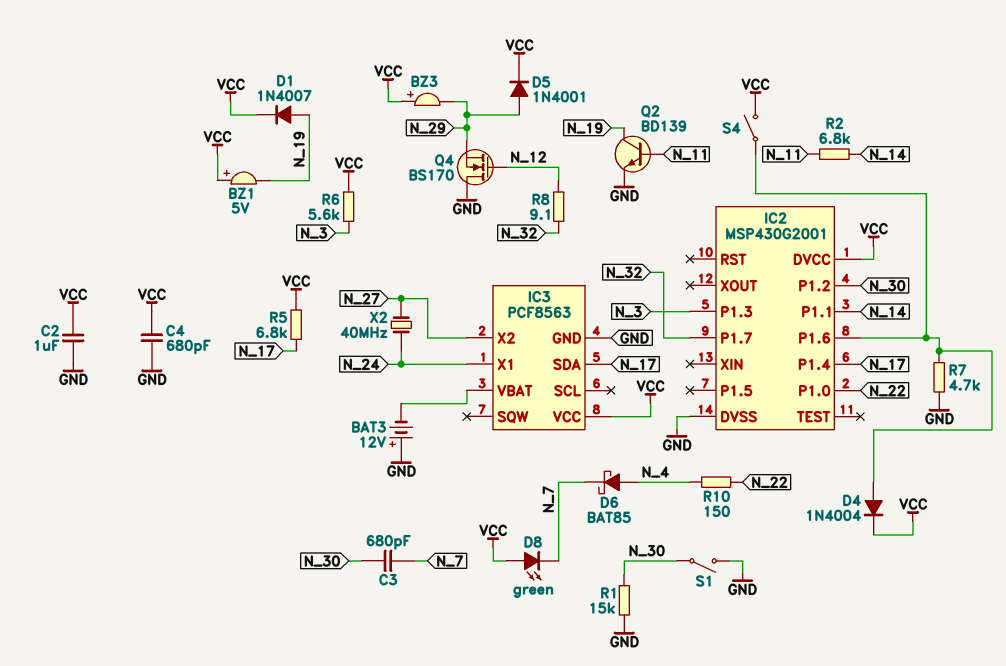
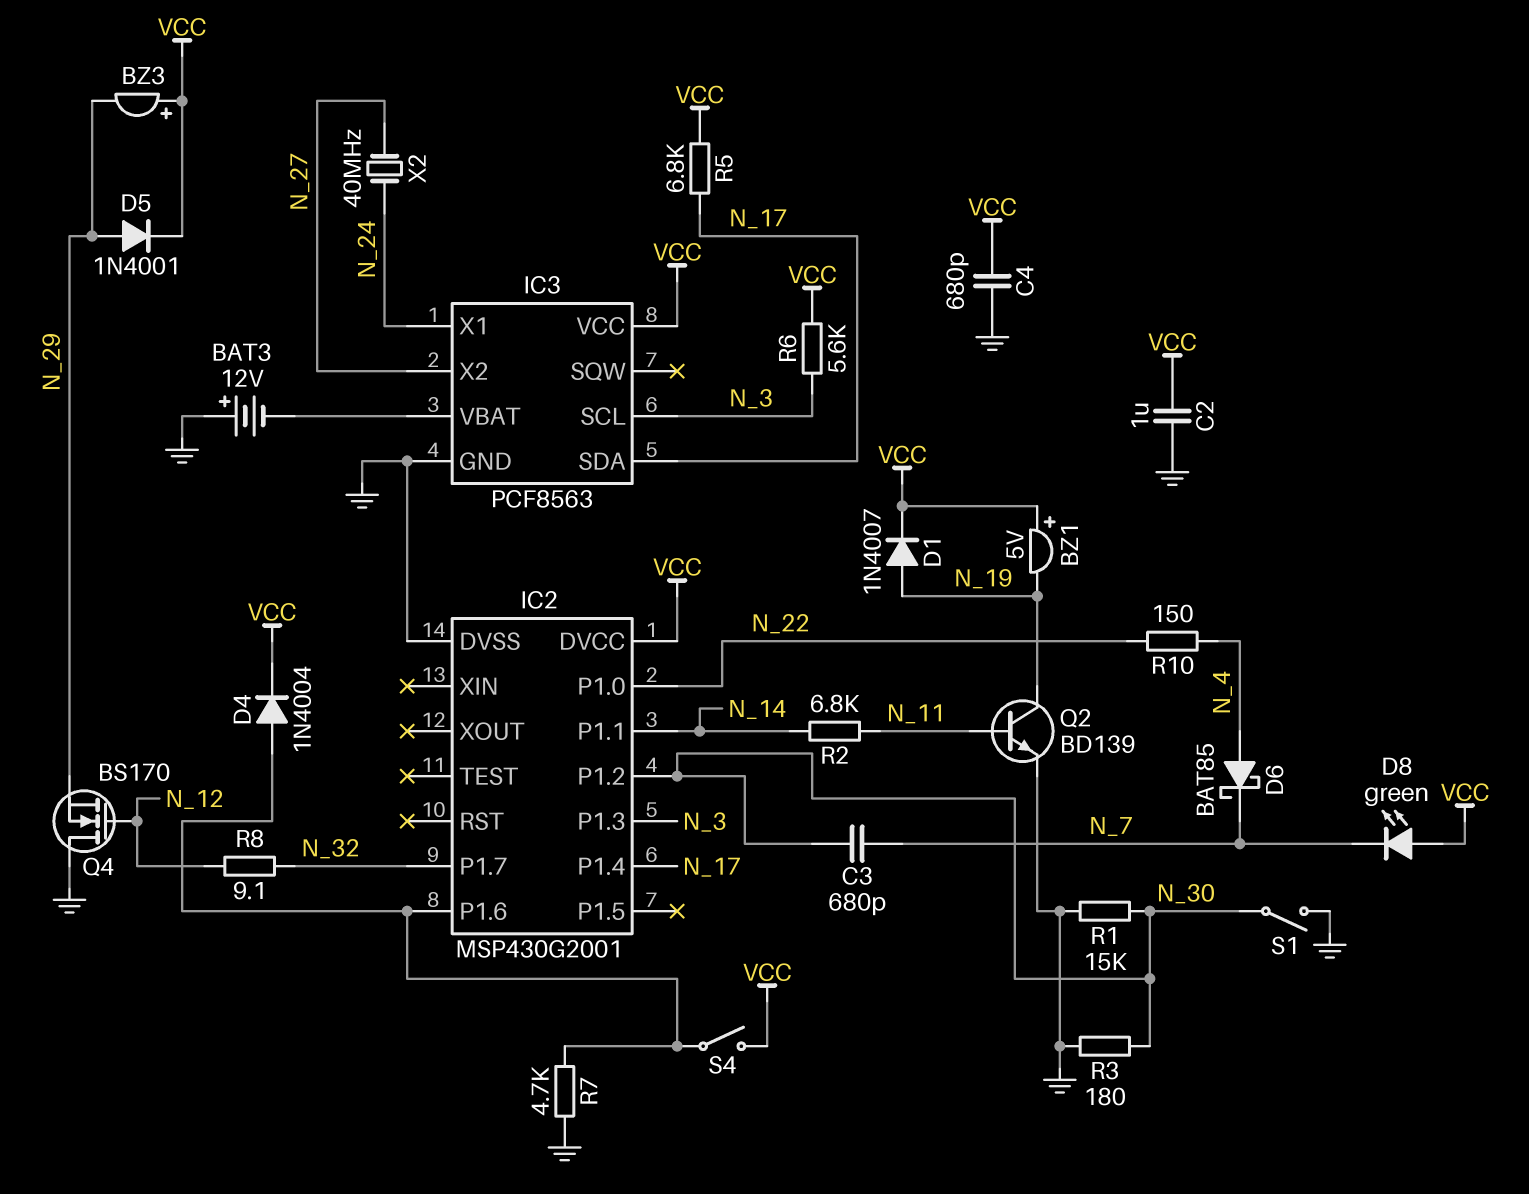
IC3 pin SCL: none -> N_3
R3: none -> 180 (GND, N_30)

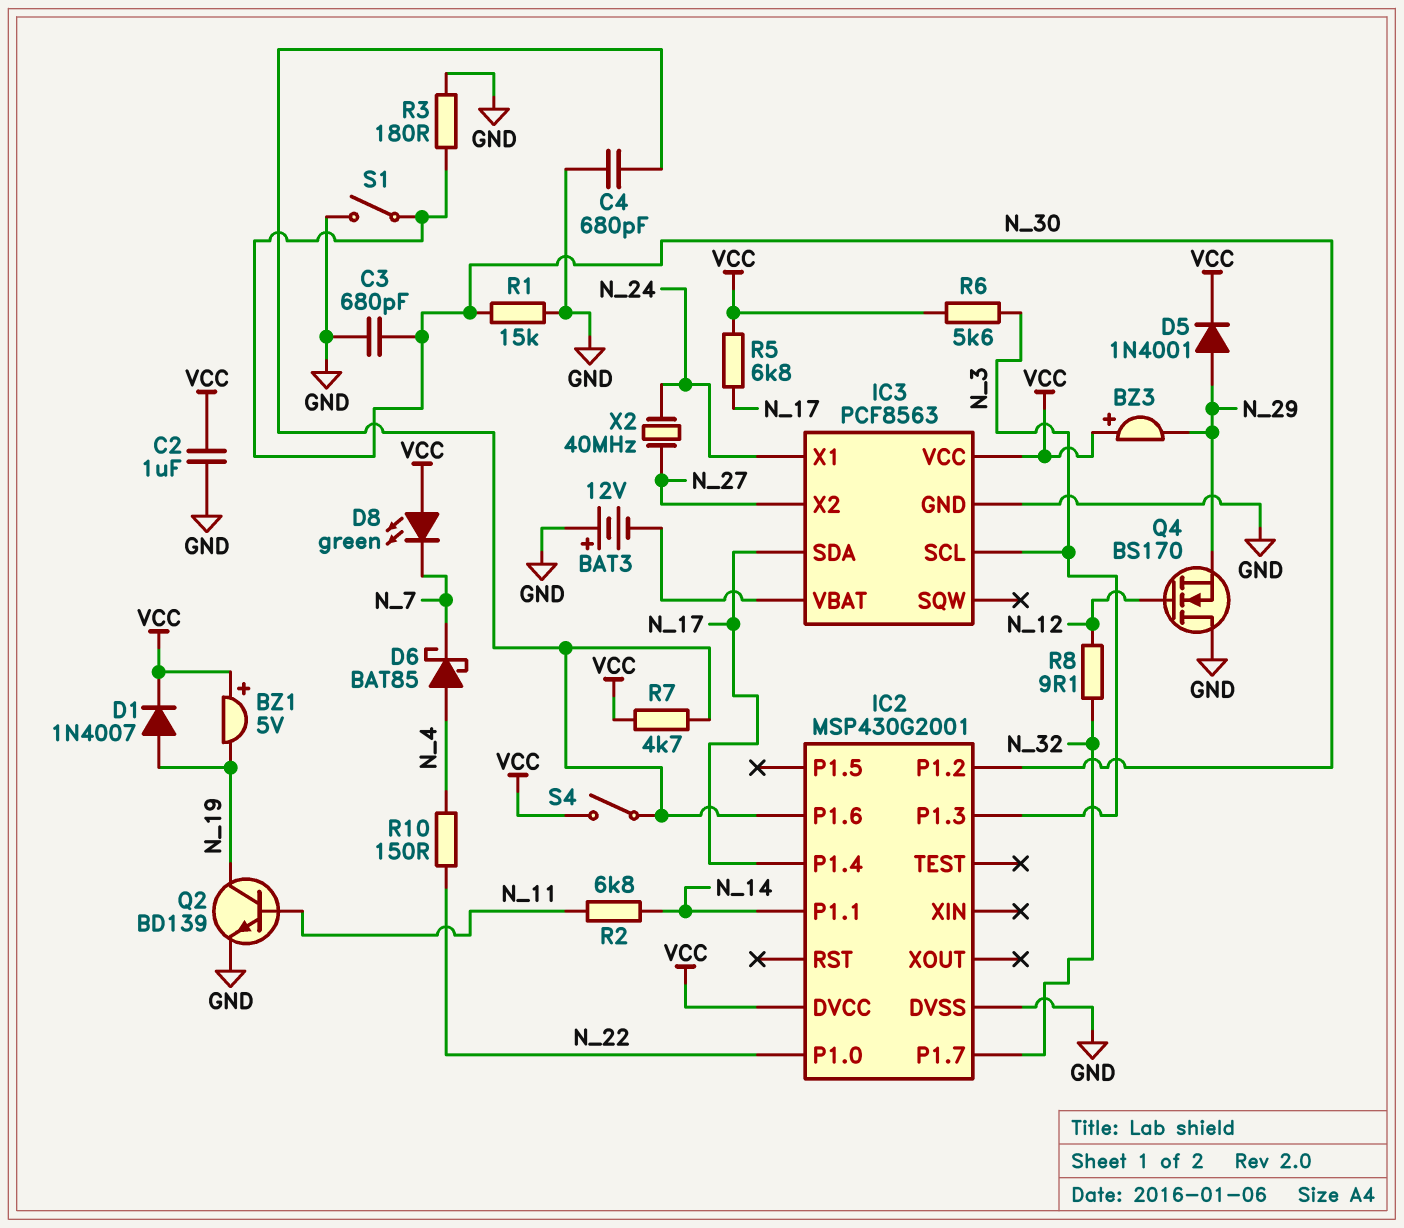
C3: 680pF (N_7, N_30) -> 680pF (GND, N_30)
C4: 680pF (GND, VCC) -> 680pF (GND, IC2/P1.6)
D4: diode 1N4004 (A IC2/P1.6, K VCC) -> none
R7: 4.7k (GND, IC2/P1.6) -> 4.7k (IC2/P1.6, VCC)

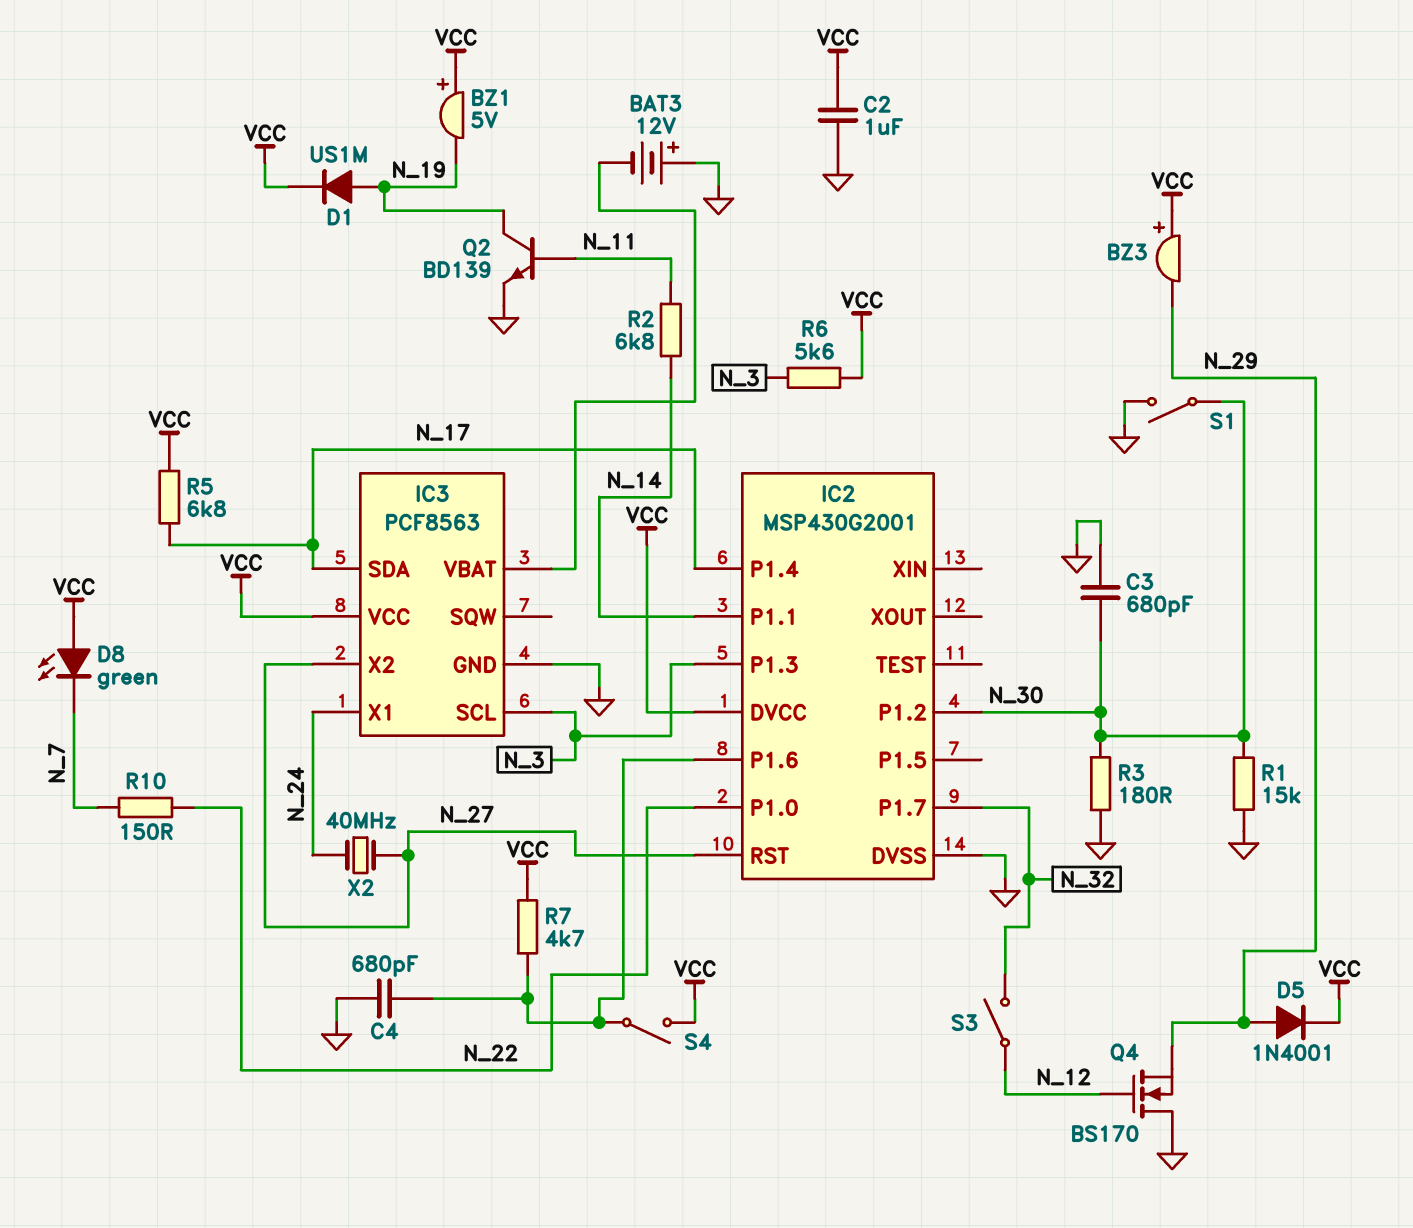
D1: diode 1N4007 (A N_19, K VCC) -> diode US1M (A N_19, K VCC)
D6: schottky BAT85 (A N_4, K N_7) -> none
IC2 pin RST: none -> N_27
R8: 9.1 (N_12, N_32) -> none
R10: 150 (N_4, N_22) -> 150 (N_7, N_22)
S3: none -> switch (N_12, N_32)

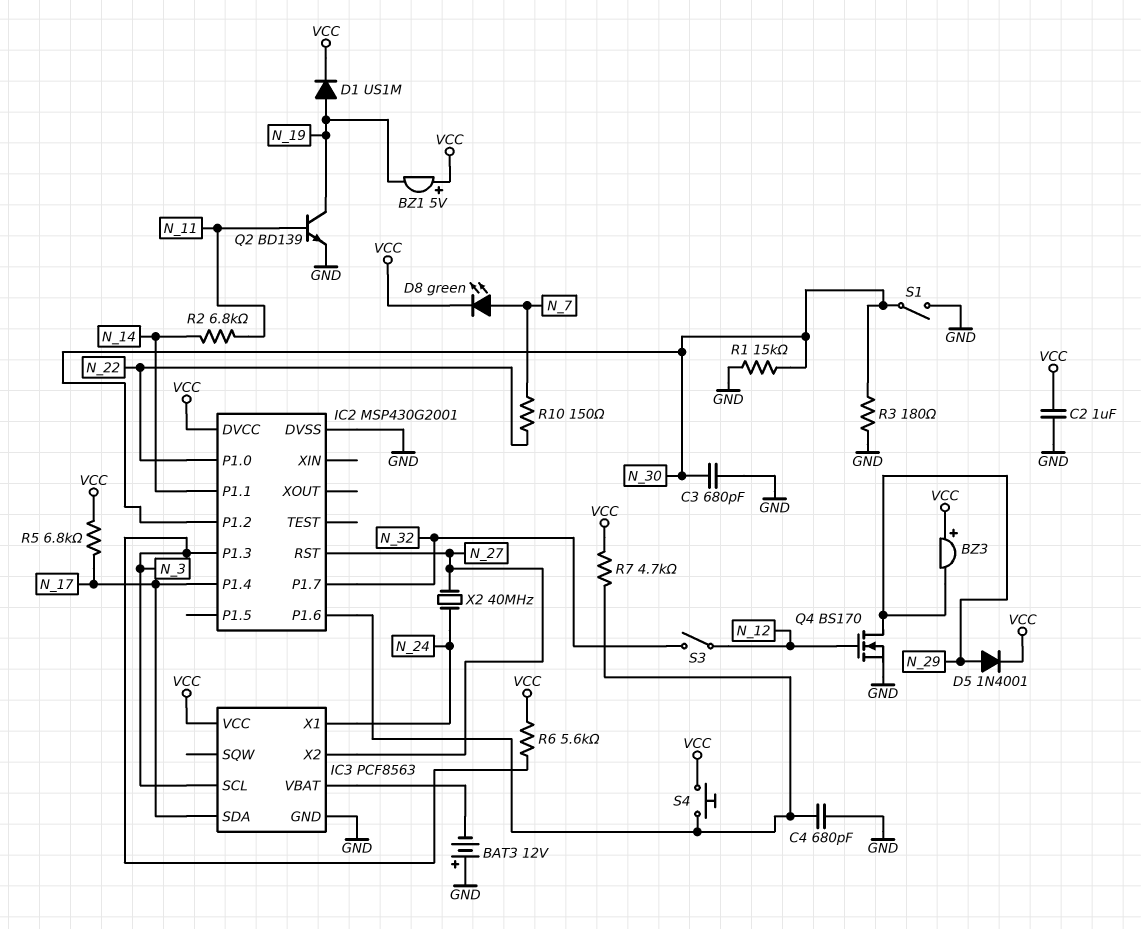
D8: LED green (A VCC, K N_7) -> LED green (A N_7, K VCC)
Q4: NMOS BS170 (G N_12, D GND, S N_29) -> NMOS BS170 (G N_12, D N_29, S GND)
S4: switch (IC2/P1.6, VCC) -> button (IC2/P1.6, VCC)

